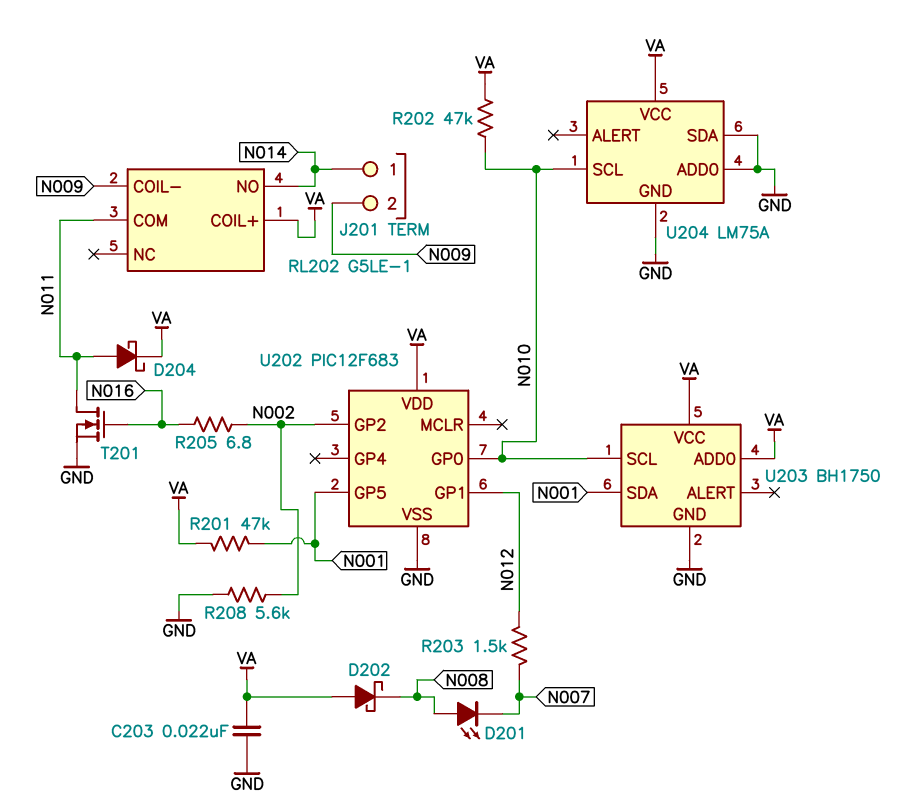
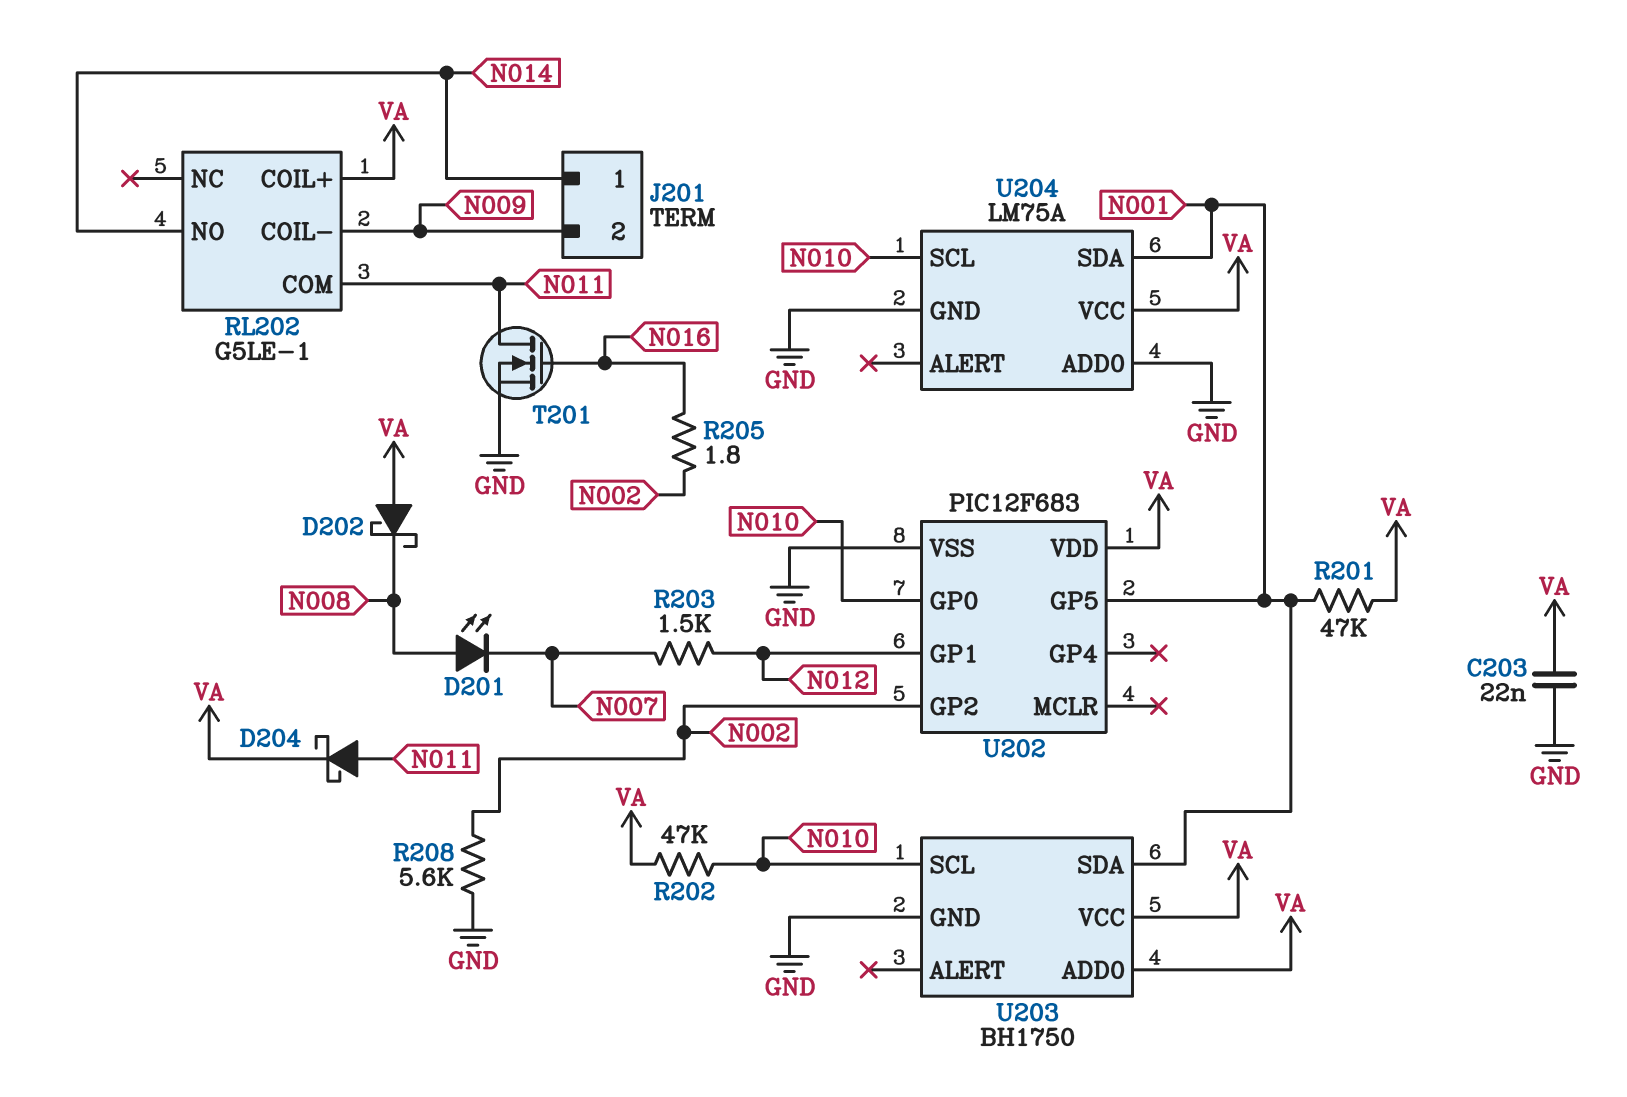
R205: 6.8 (N002, N016) -> 1.8 (N002, N016)
U204 pin SDA: GND -> N001

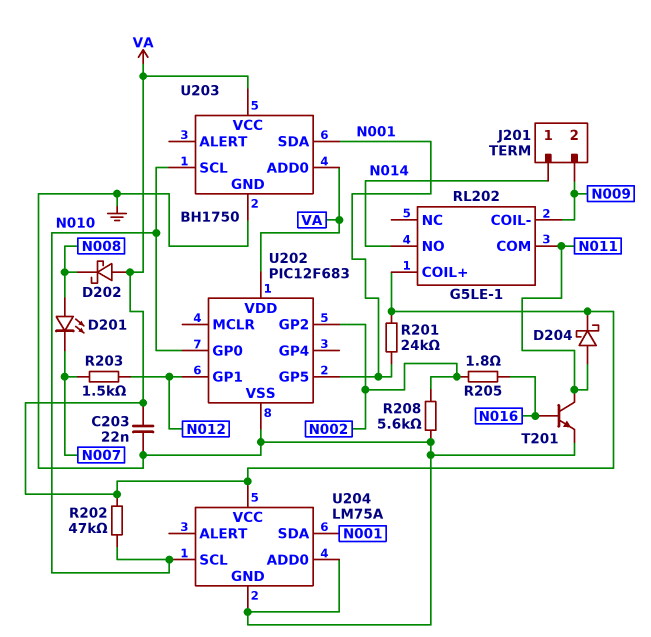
R201: 47k (N001, VA) -> 24k (N001, VA)
T201: NMOS (G N016, D N011, S GND) -> NPN (B N016, C N011, E GND)

